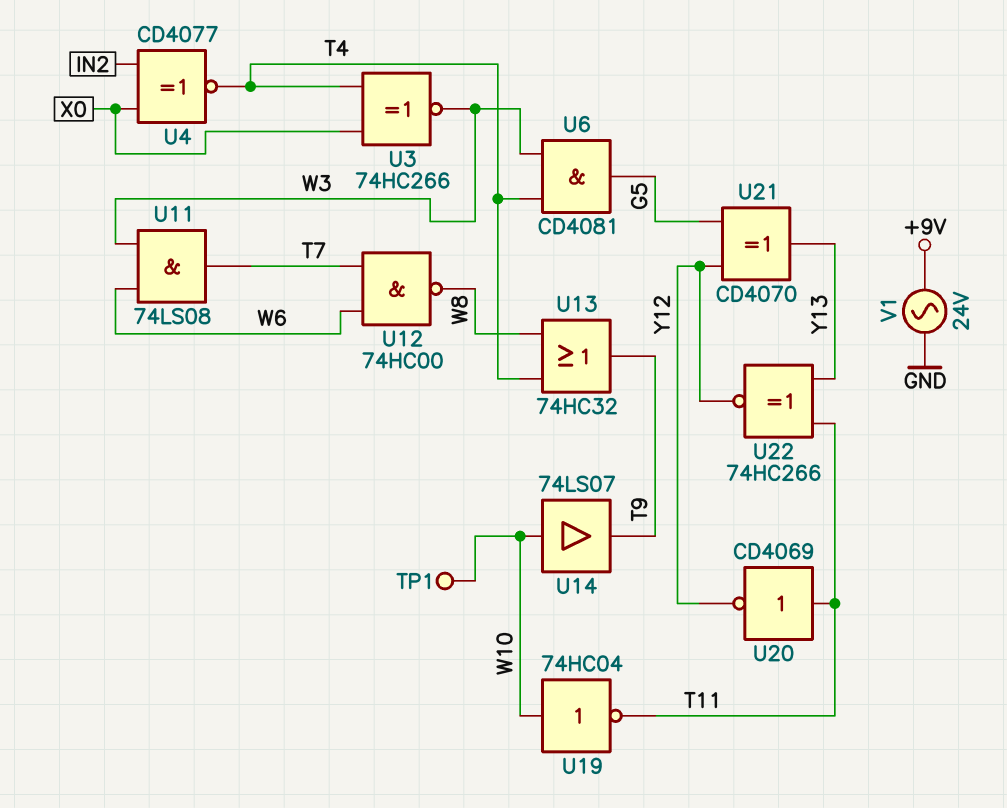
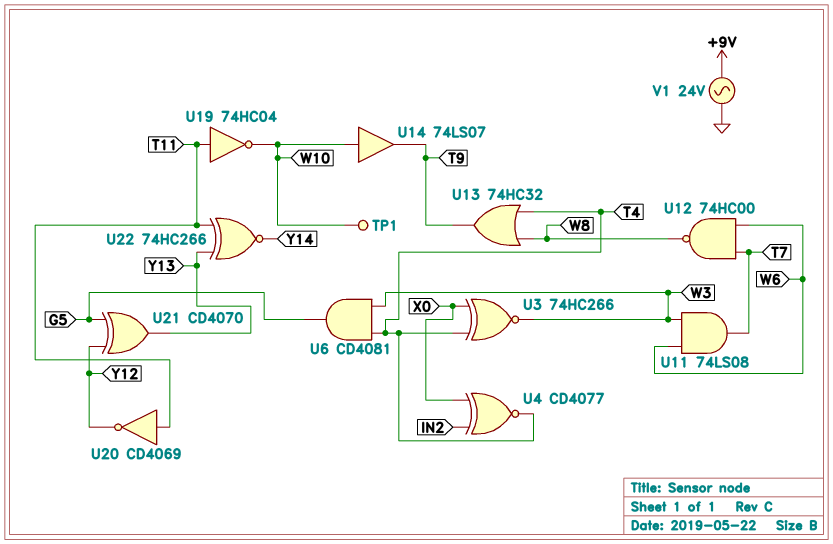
U19: NOT 74HC04 (in W10, out T11) -> NOT 74HC04 (in T11, out W10)
U22: XNOR 74HC266 (in T11, in Y13, out Y12) -> XNOR 74HC266 (in T11, in Y13, out Y14)

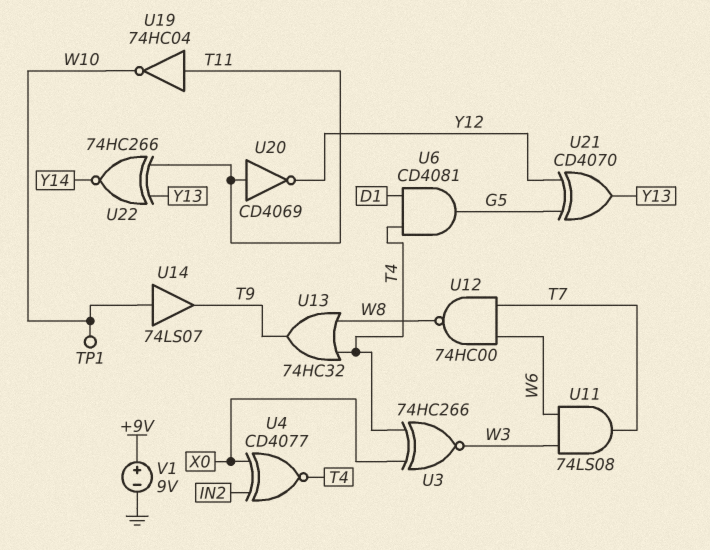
U6: AND CD4081 (in T4, in W3, out G5) -> AND CD4081 (in D1, in T4, out G5)
V1: AC 24V (+9V, GND) -> 9V (plus +9V, minus GND)

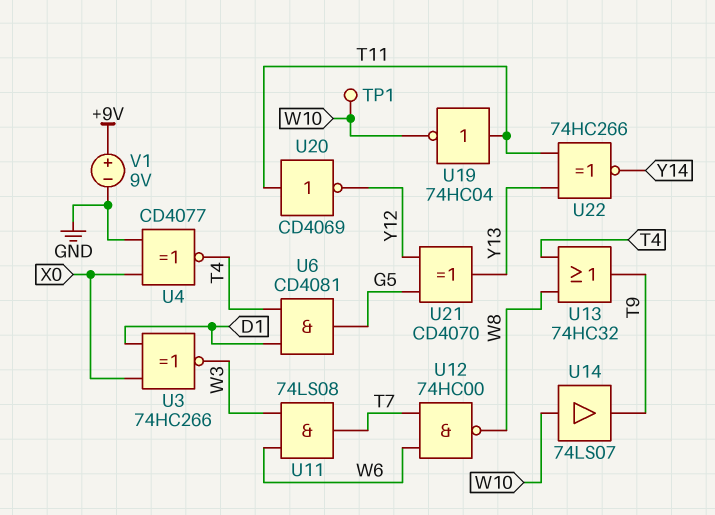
U3: XNOR 74HC266 (in T4, in X0, out W3) -> XNOR 74HC266 (in D1, in X0, out W3)
U4: XNOR CD4077 (in IN2, in X0, out T4) -> XNOR CD4077 (in GND, in X0, out T4)

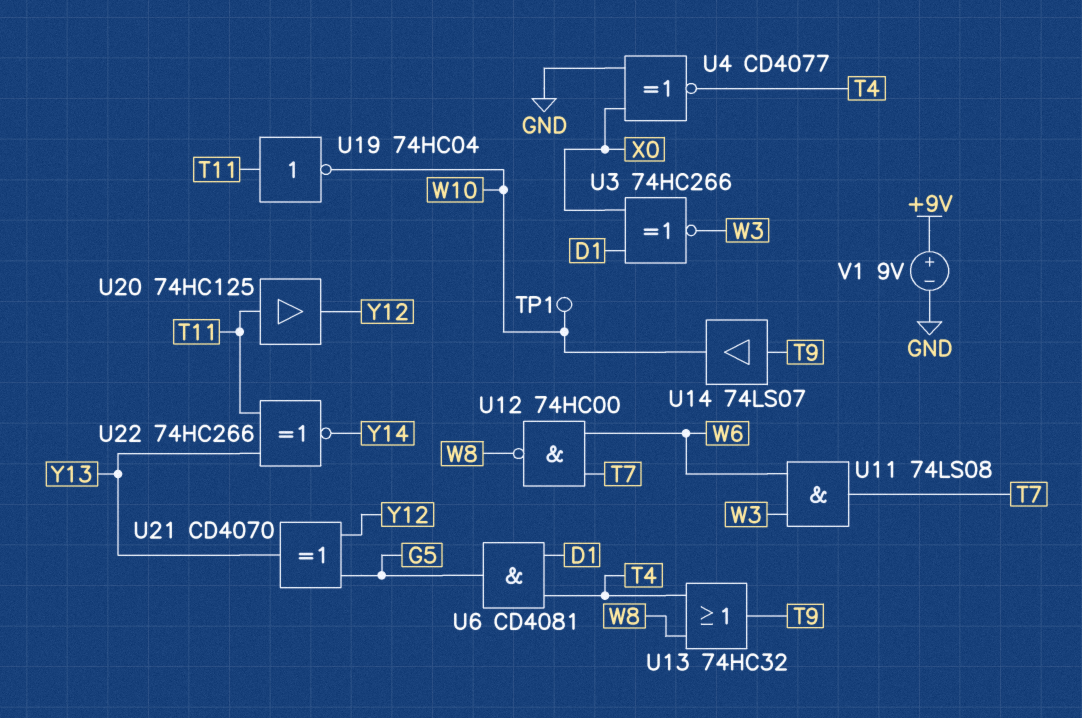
U14: buffer 74LS07 (in W10, out T9) -> buffer 74LS07 (in T9, out W10)
U20: NOT CD4069 (in T11, out Y12) -> buffer 74HC125 (in T11, out Y12)

